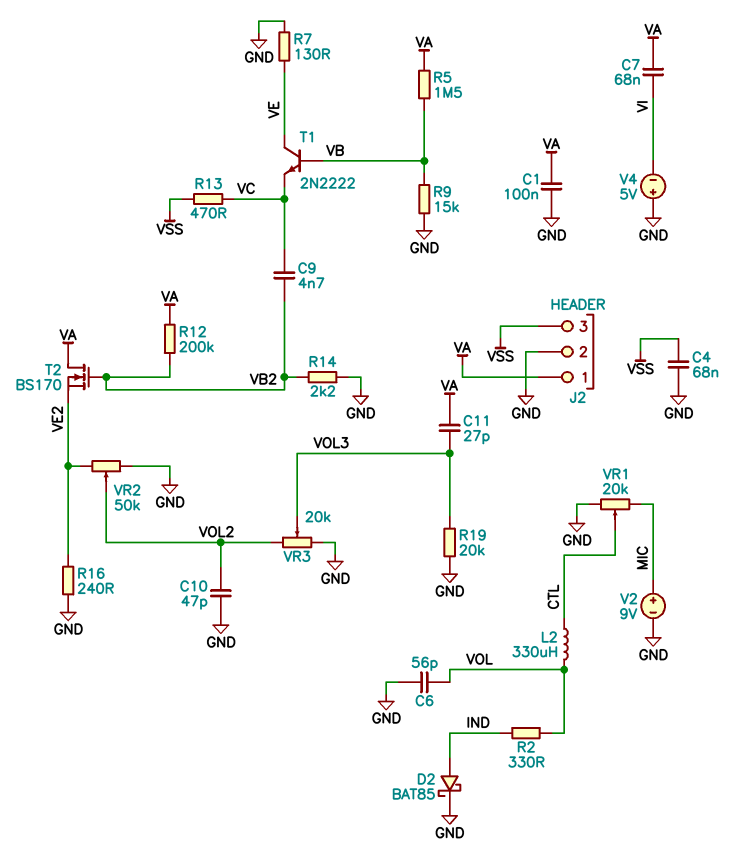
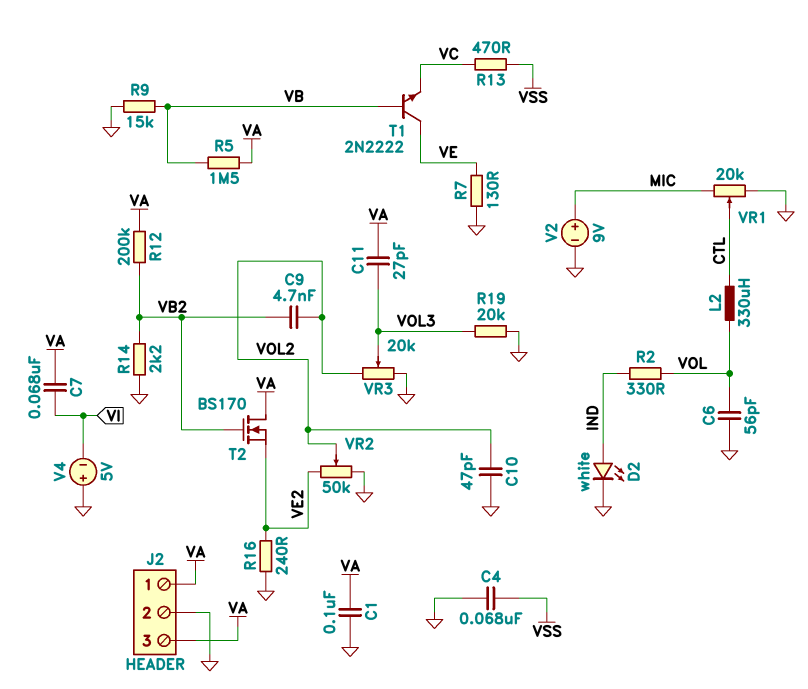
C9: 4.7nF (VB2, VC) -> 4.7nF (VB2, VOL2)
D2: schottky BAT85 (A IND, K GND) -> LED white (A IND, K GND)
J2 pin 3: VSS -> VA

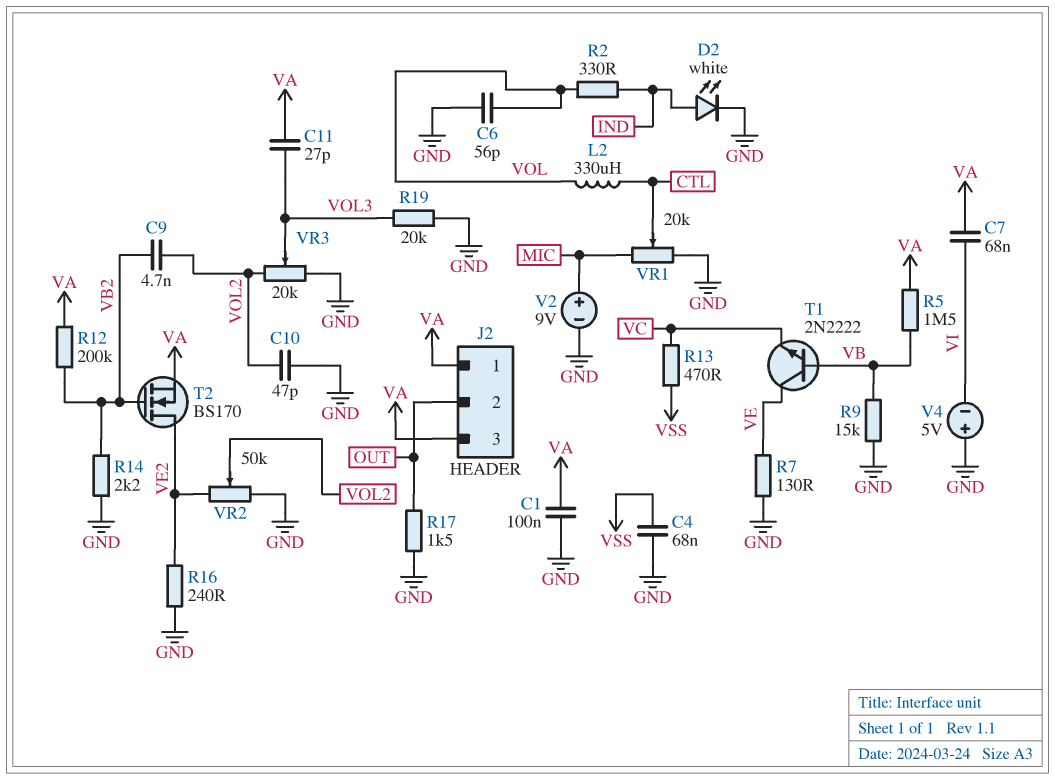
J2 pin 2: GND -> OUT
R17: none -> 1.5k (GND, OUT)
T2: NMOS BS170 (G VB2, D VA, S VE2) -> NMOS BS170 (G VB2, D VE2, S VA)

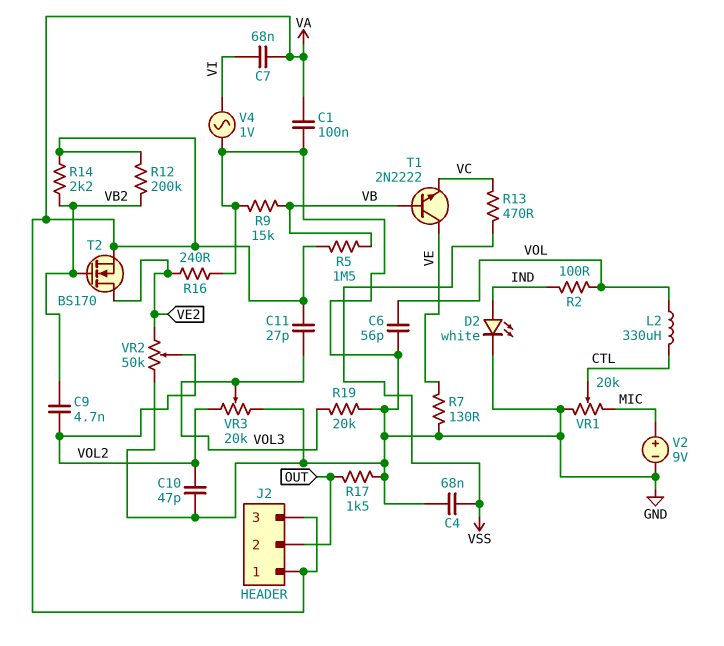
R2: 330 (IND, VOL) -> 100 (IND, VOL)
R14: 2.2k (GND, VB2) -> 2.2k (VA, VB2)
V4: 5V (plus GND, minus VI) -> AC 1V (GND, VI)

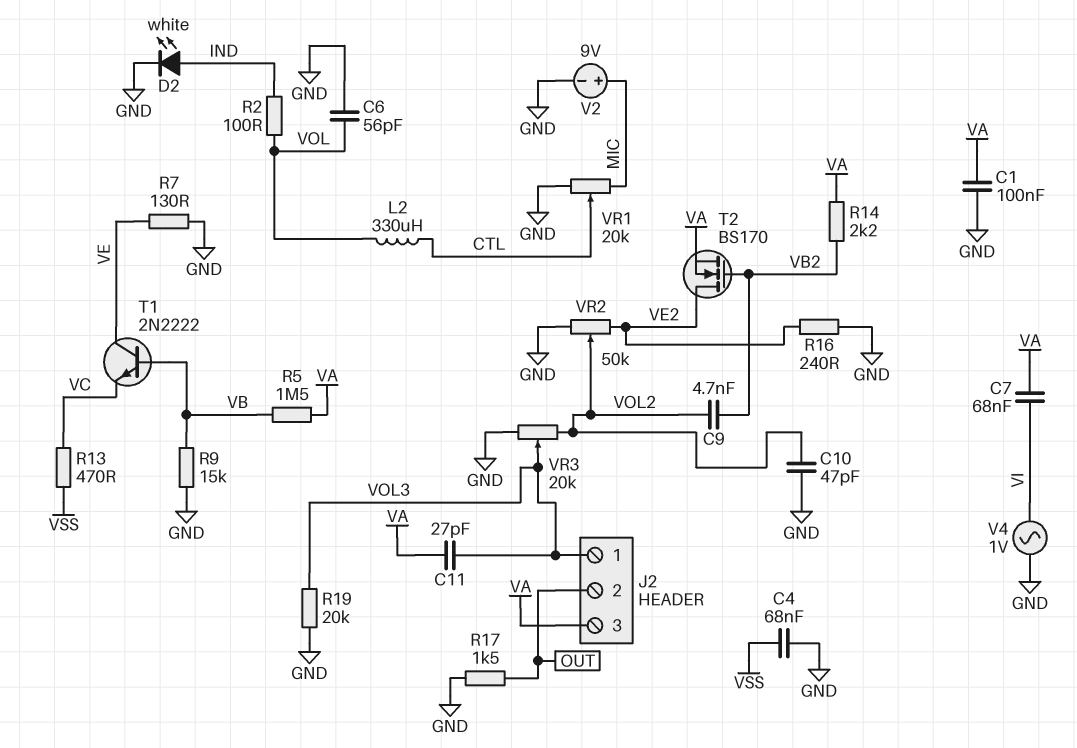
J2 pin 1: VA -> VOL3
R12: 200k (VA, VB2) -> none

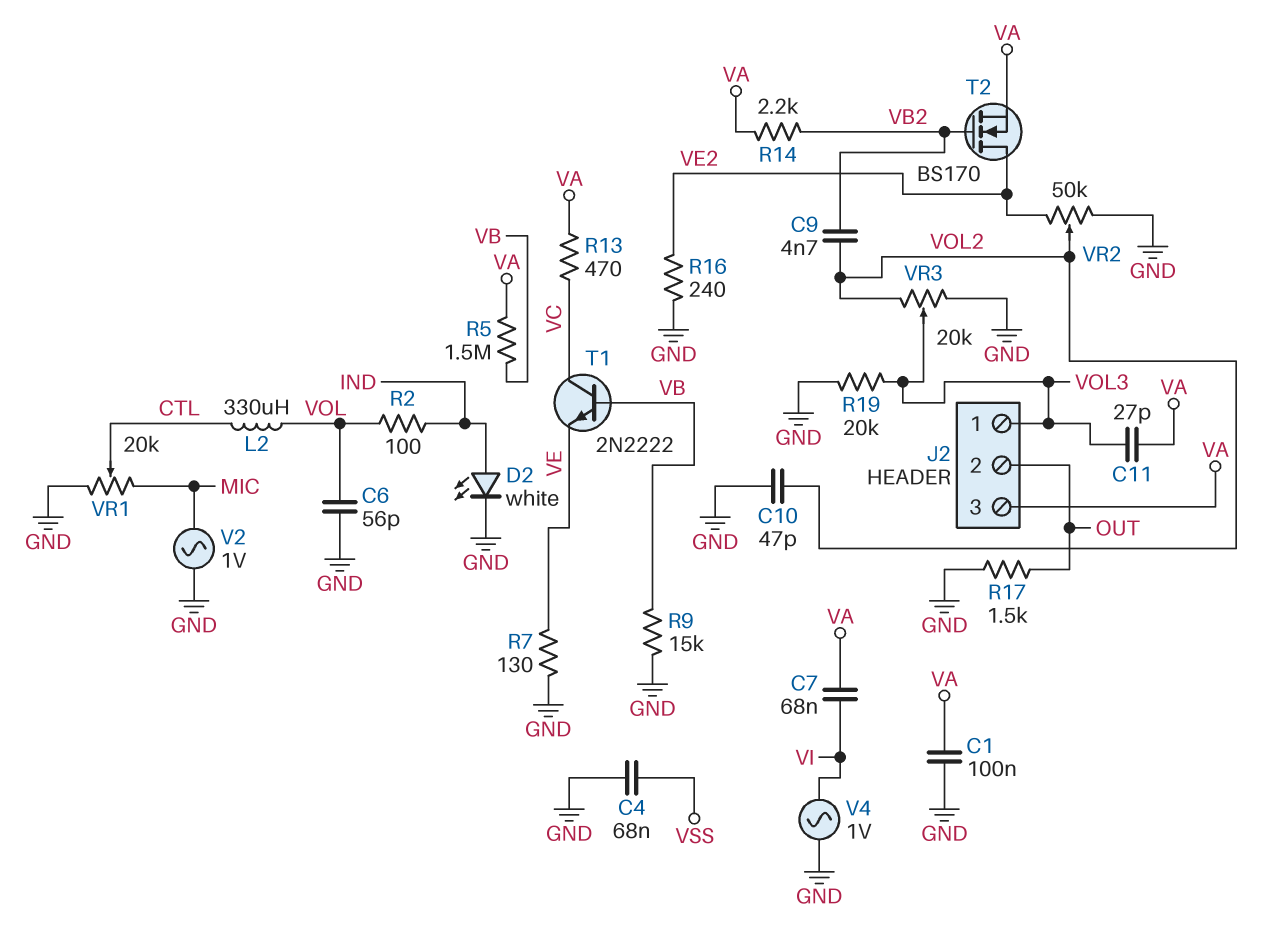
R13: 470 (VC, VSS) -> 470 (VA, VC)
T1: NPN 2N2222 (B VB, C VE, E VC) -> NPN 2N2222 (B VB, C VC, E VE)
V2: 9V (plus MIC, minus GND) -> AC 1V (GND, MIC)

